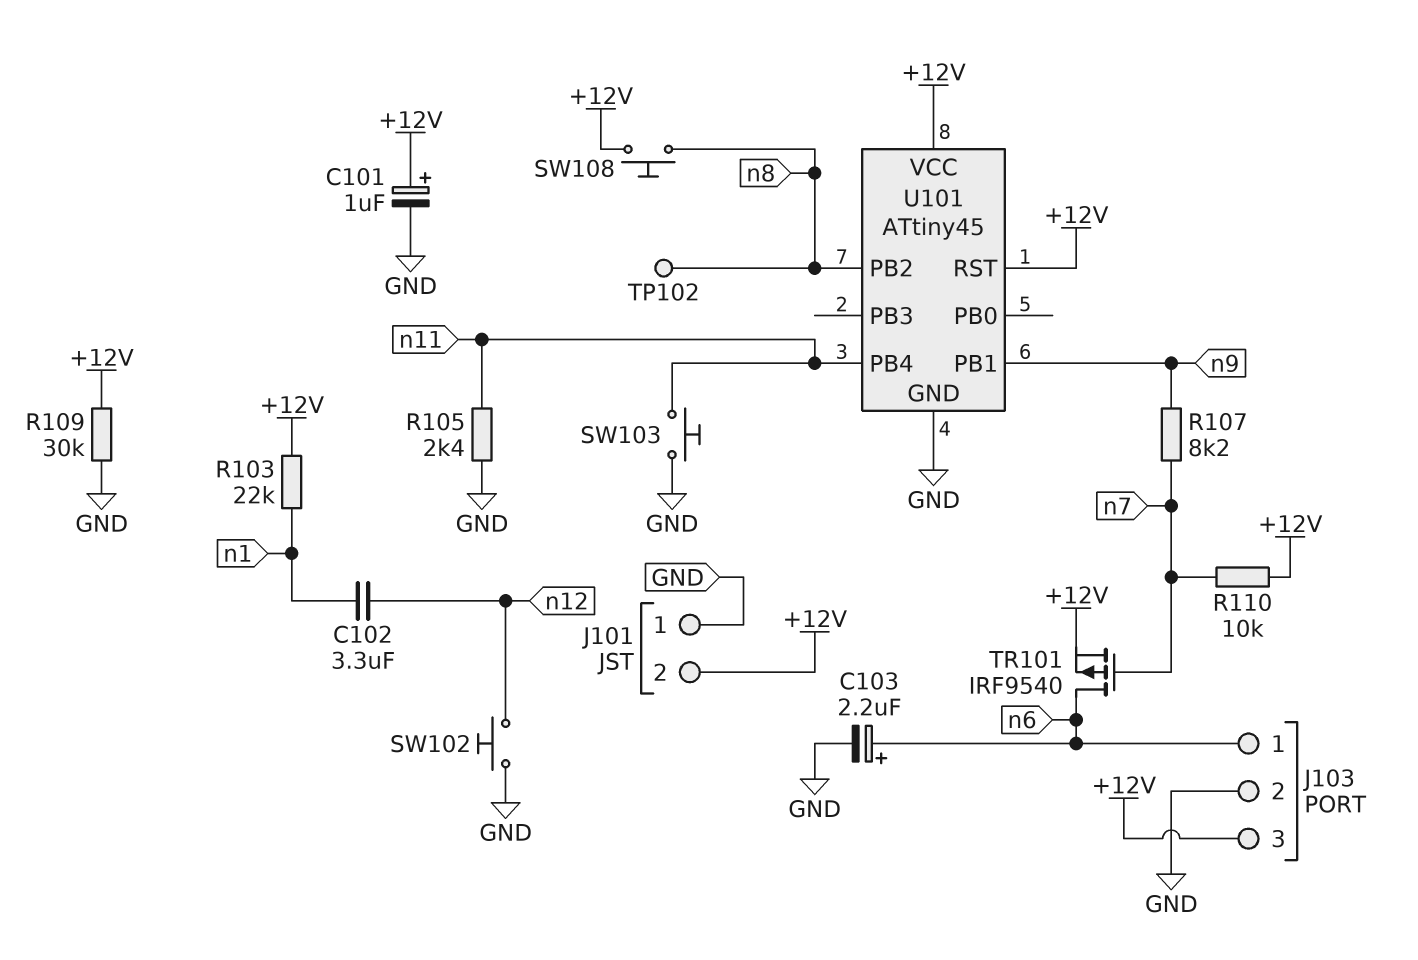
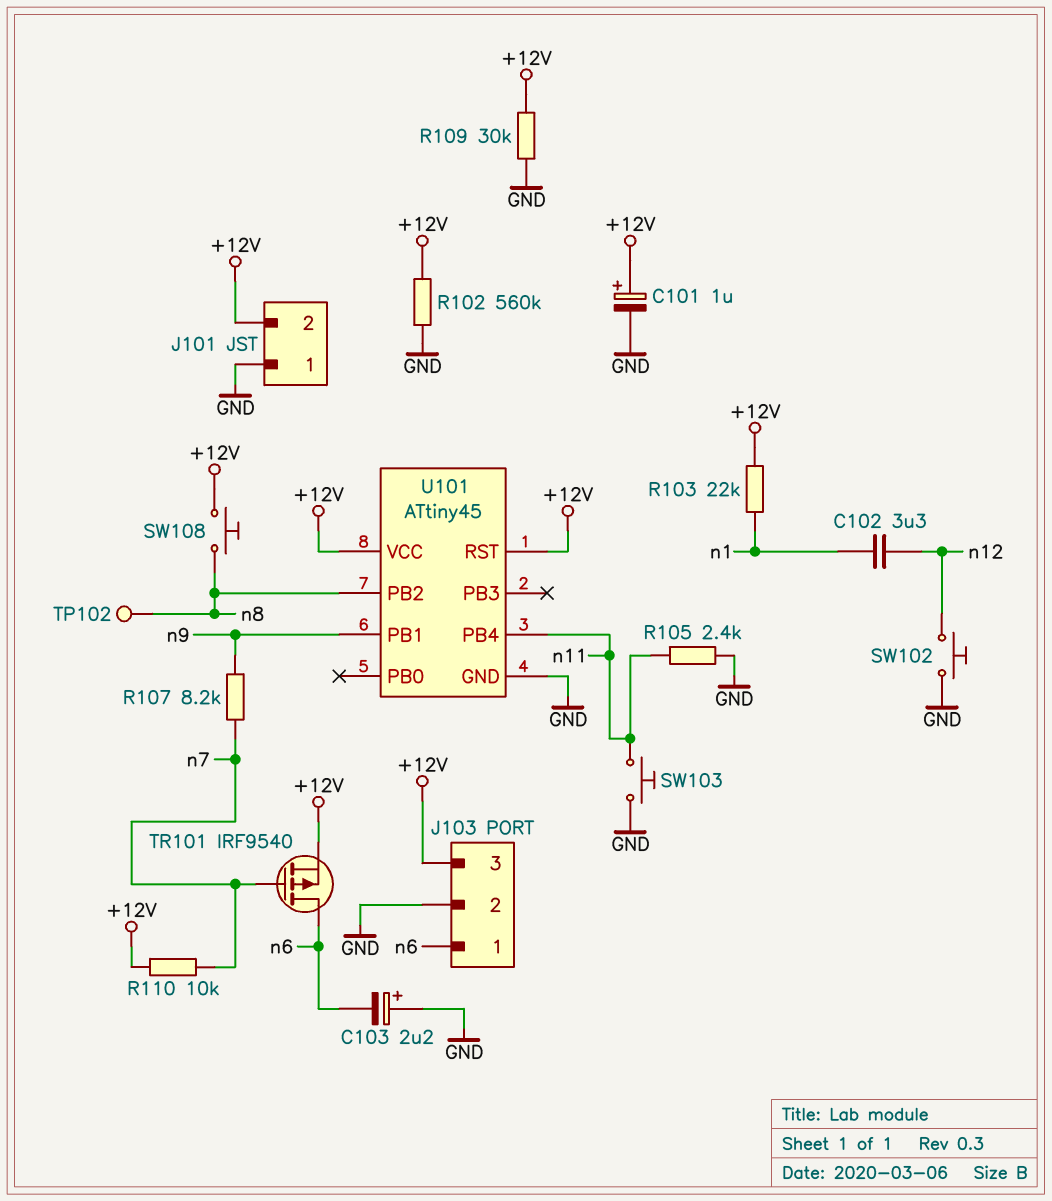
C103: 2.2uF (plus n6, minus GND) -> 2.2uF (plus GND, minus n6)
R102: none -> 560k (+12V, GND)

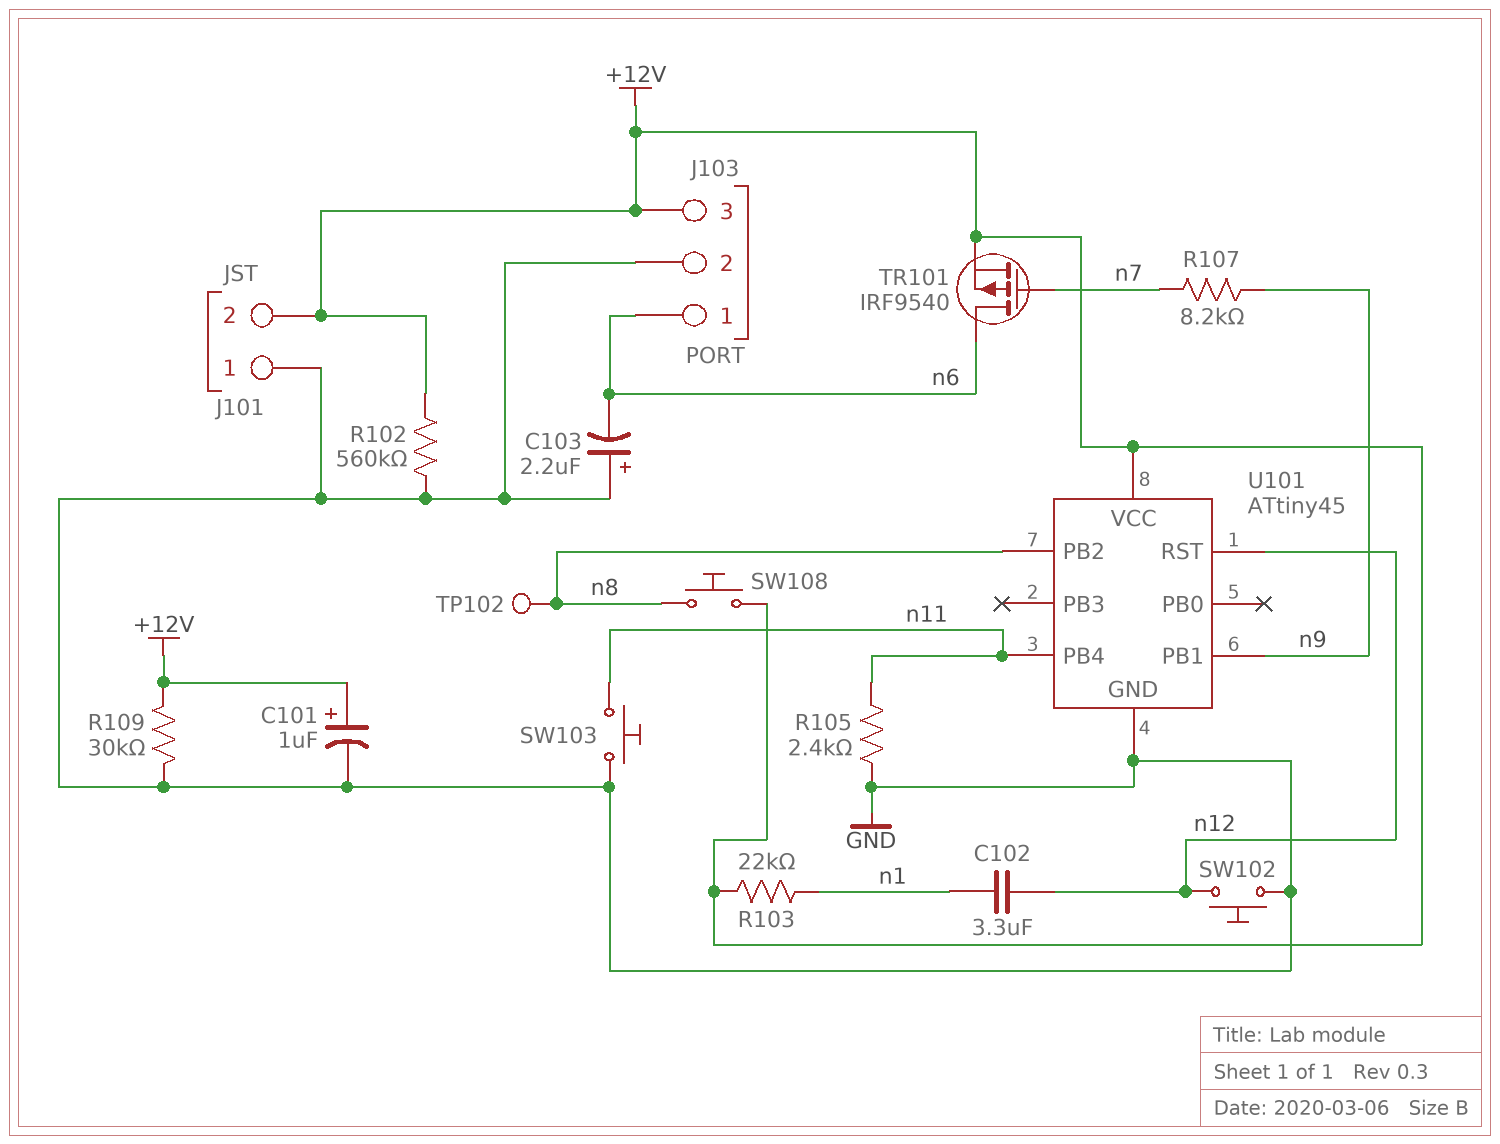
R110: 10k (+12V, n7) -> none
U101 pin RST: +12V -> n12

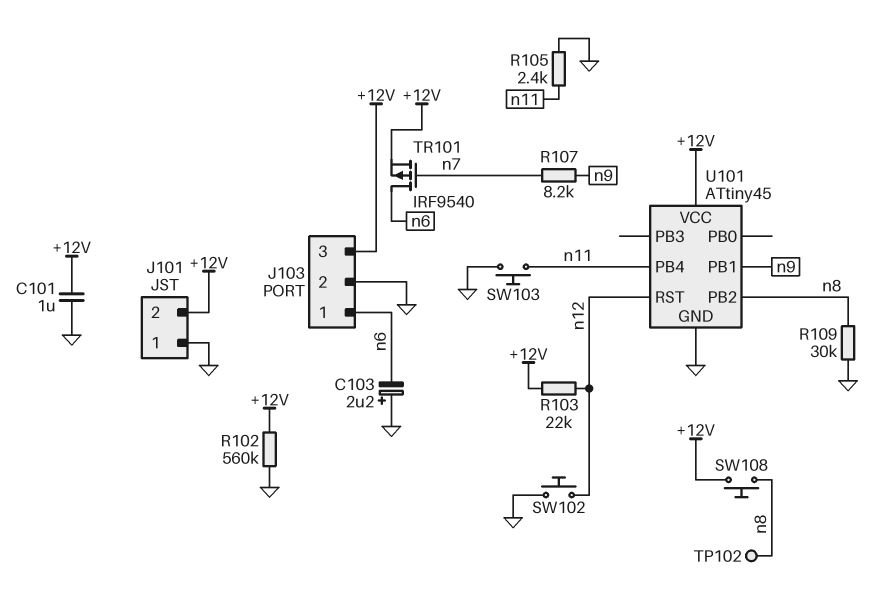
C101: 1uF (plus +12V, minus GND) -> 1uF (+12V, GND)
C102: 3.3uF (n1, n12) -> none
R103: 22k (+12V, n1) -> 22k (+12V, n12)
R109: 30k (+12V, GND) -> 30k (GND, n8)

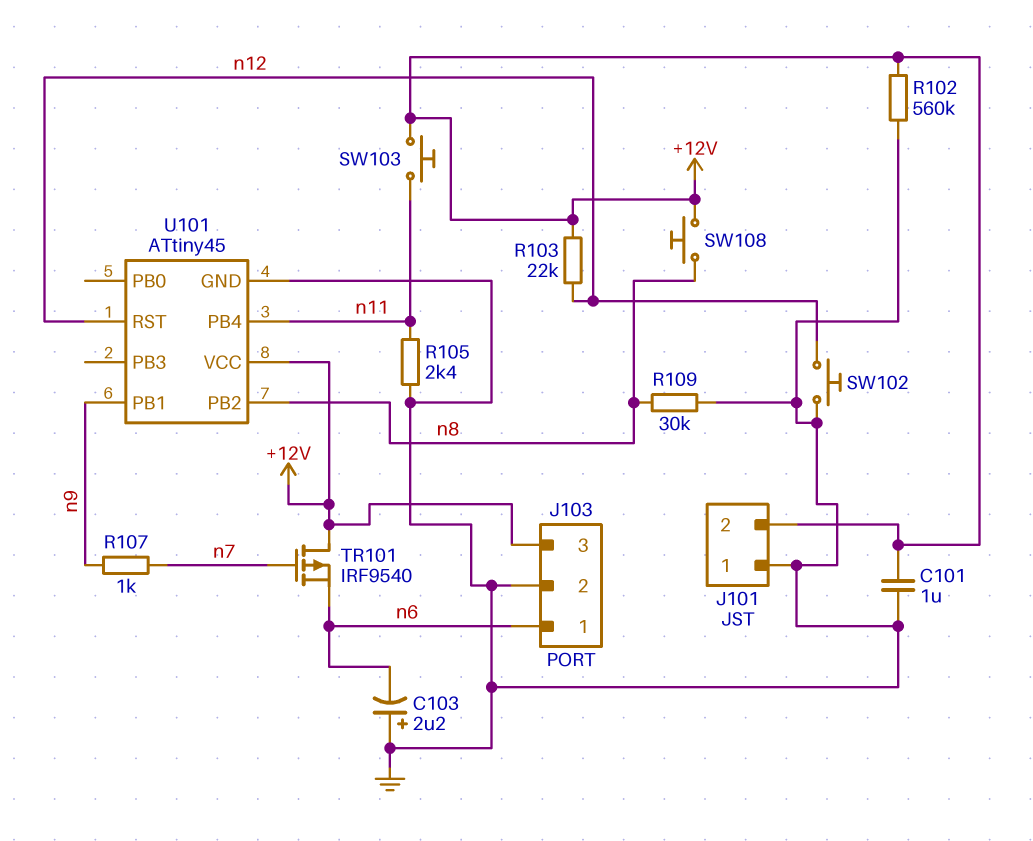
R107: 8.2k (n7, n9) -> 1k (n7, n9)
SW103: button (GND, n11) -> button (+12V, n11)
TP102: test point (n8) -> none
TR101: PMOS IRF9540 (G n7, D n6, S +12V) -> PMOS IRF9540 (G n7, D +12V, S n6)

